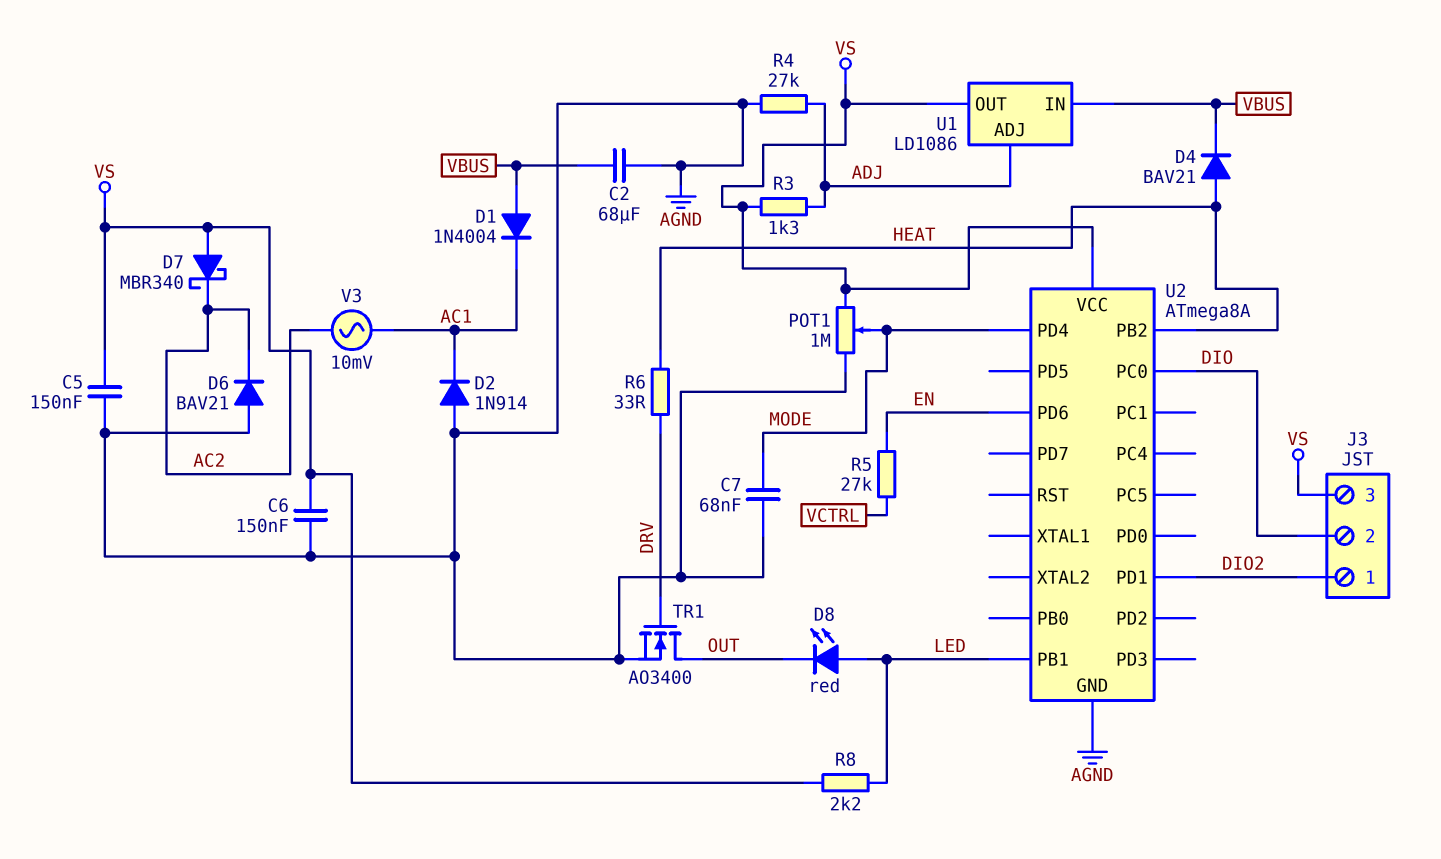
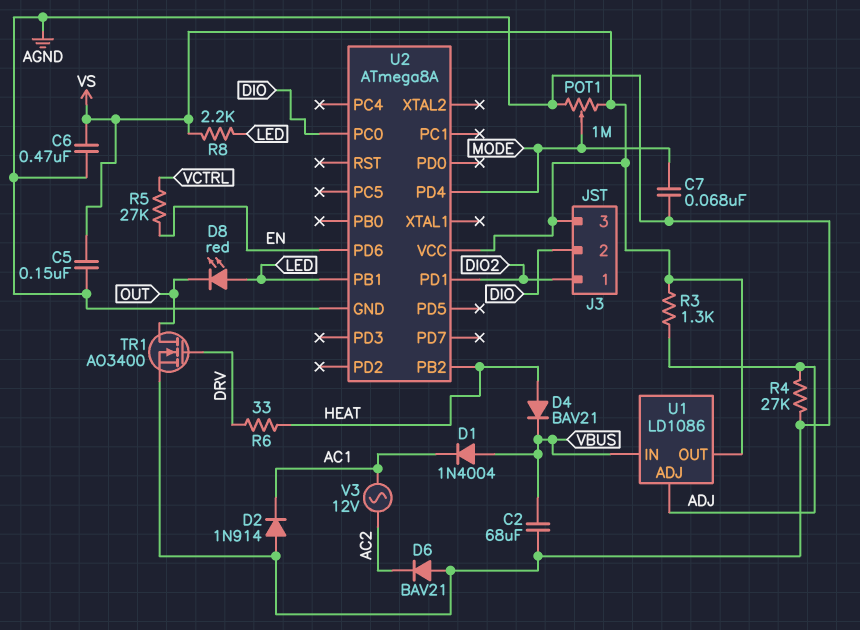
C6: 150nF (AGND, VS) -> 470nF (AGND, VS)
D7: schottky MBR340 (A VS, K AC2) -> none
V3: AC 10mV (AC1, AC2) -> AC 12V (AC1, AC2)

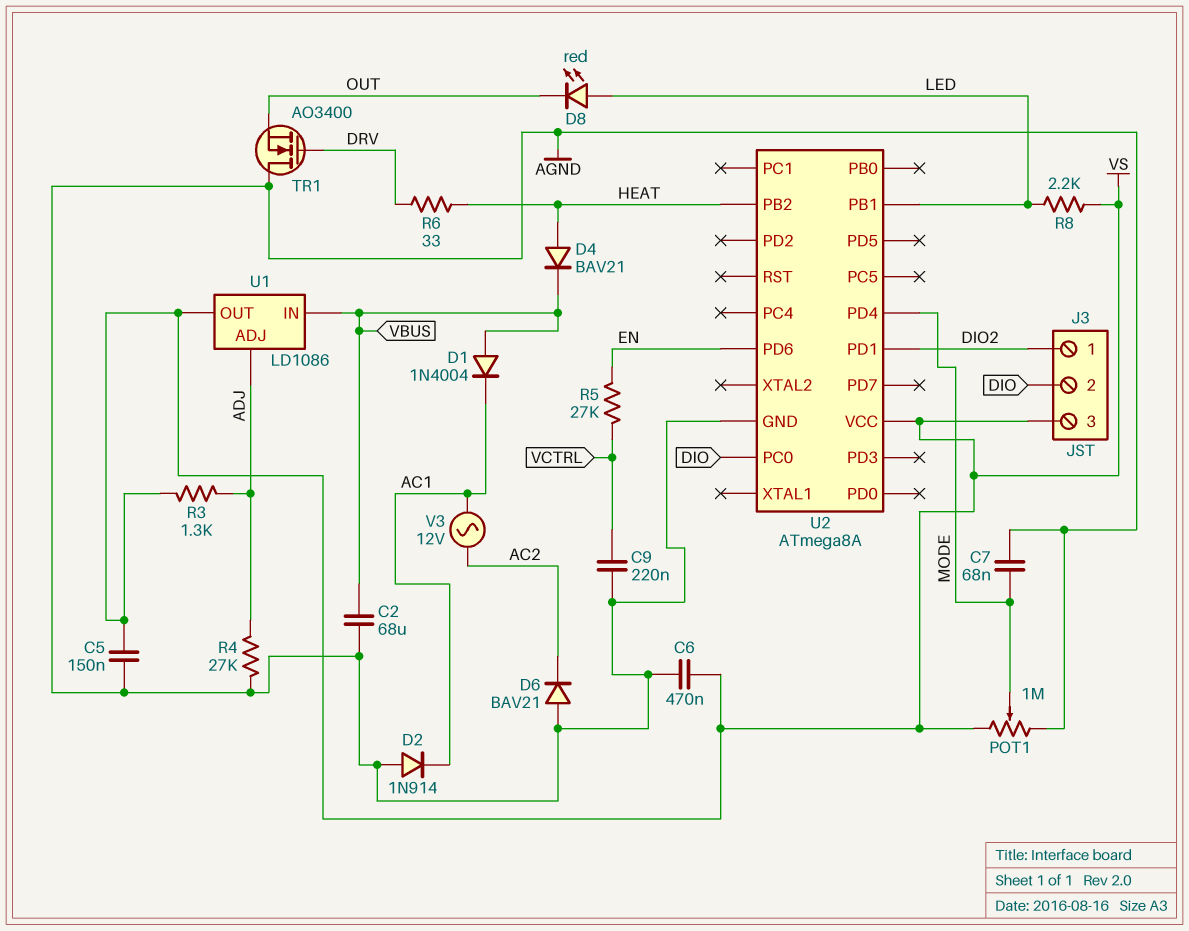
C9: none -> 220nF (AGND, VCTRL)
TR1: NMOS AO3400 (G DRV, D OUT, S AGND) -> NMOS AO3400 (G DRV, D AGND, S OUT)

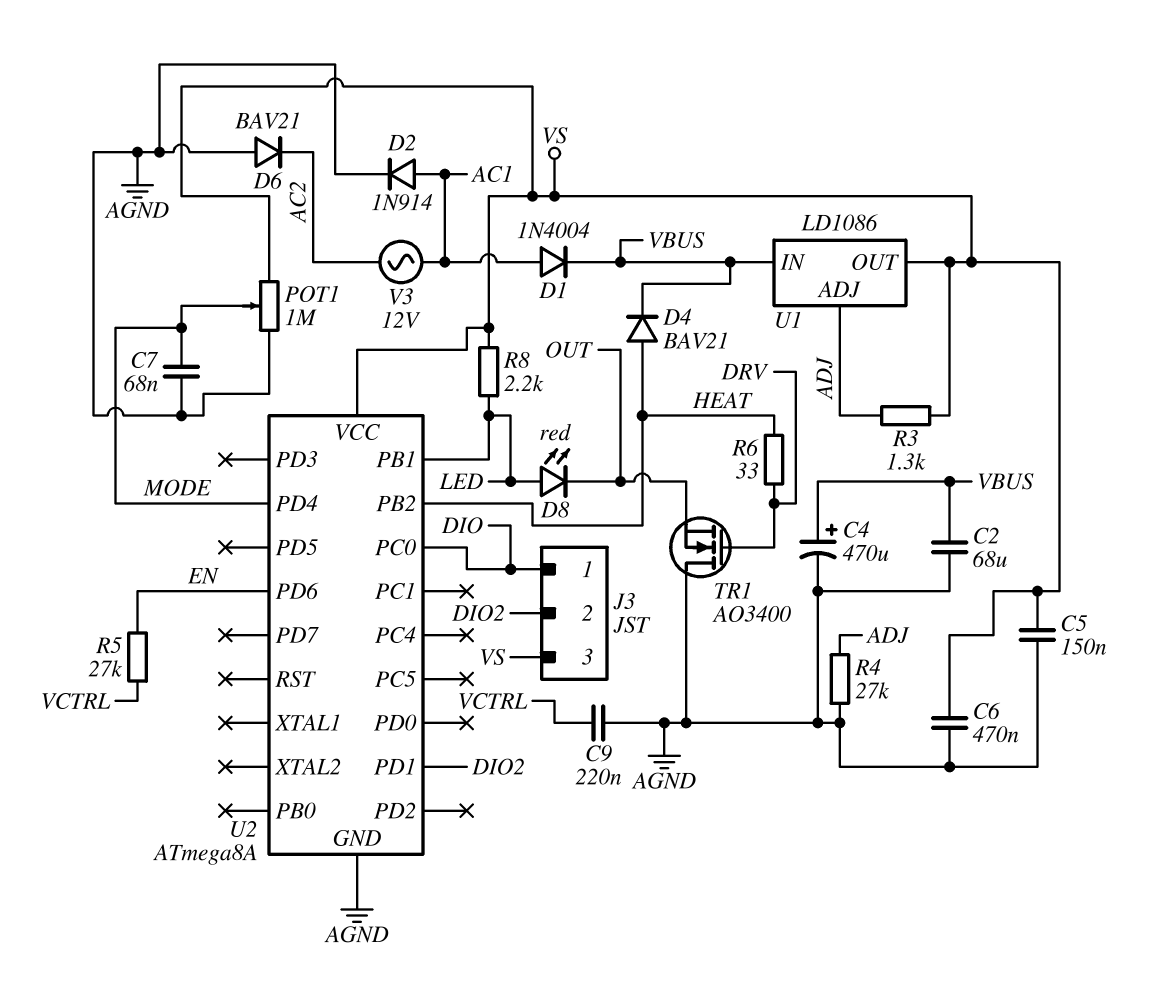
C4: none -> 470uF (plus VBUS, minus AGND)
D1: diode 1N4004 (A VBUS, K AC1) -> diode 1N4004 (A AC1, K VBUS)
D2: diode 1N914 (A AGND, K AC1) -> diode 1N914 (A AC1, K AGND)
J3 pin 1: DIO2 -> DIO
J3 pin 2: DIO -> DIO2

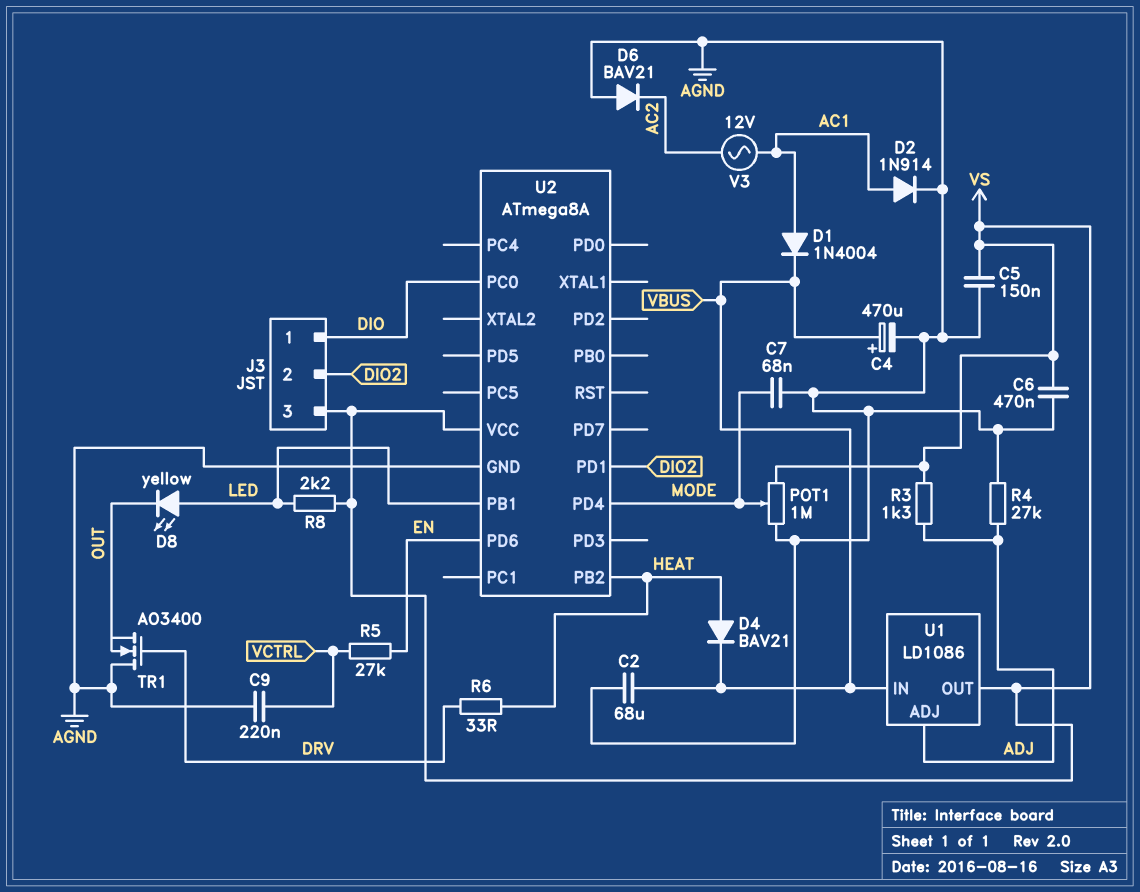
D8: LED red (A LED, K OUT) -> LED yellow (A LED, K OUT)

